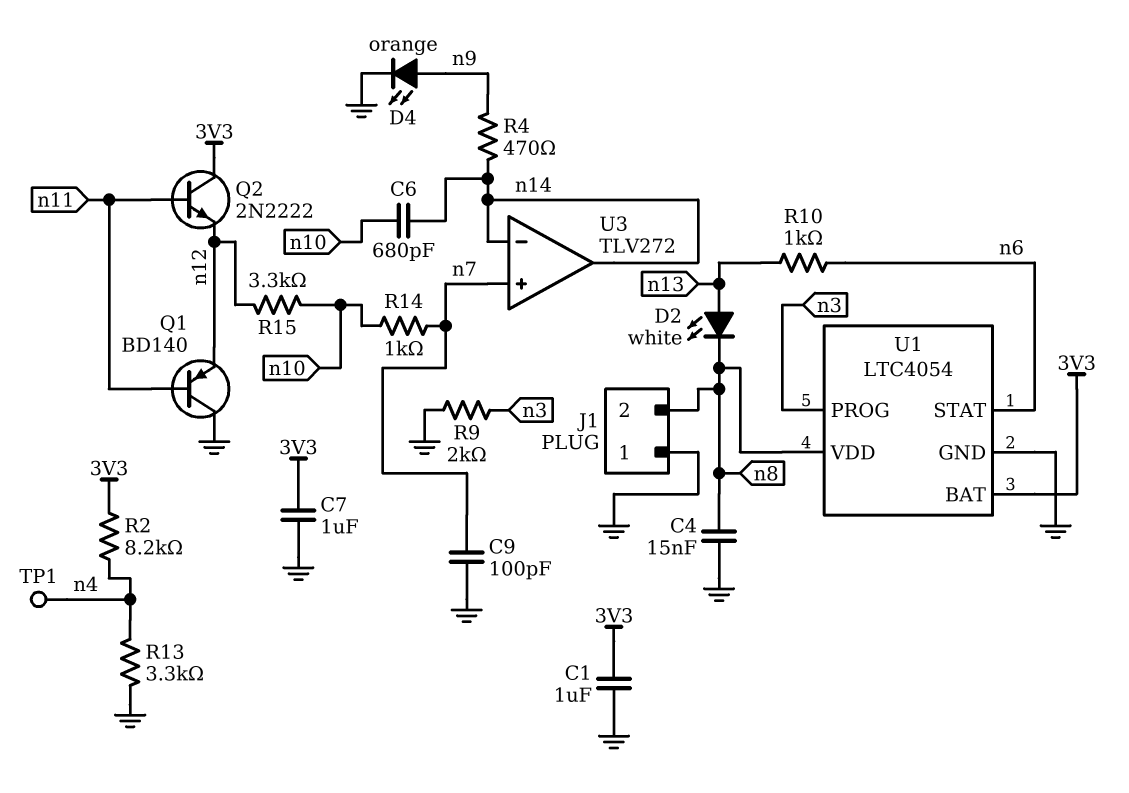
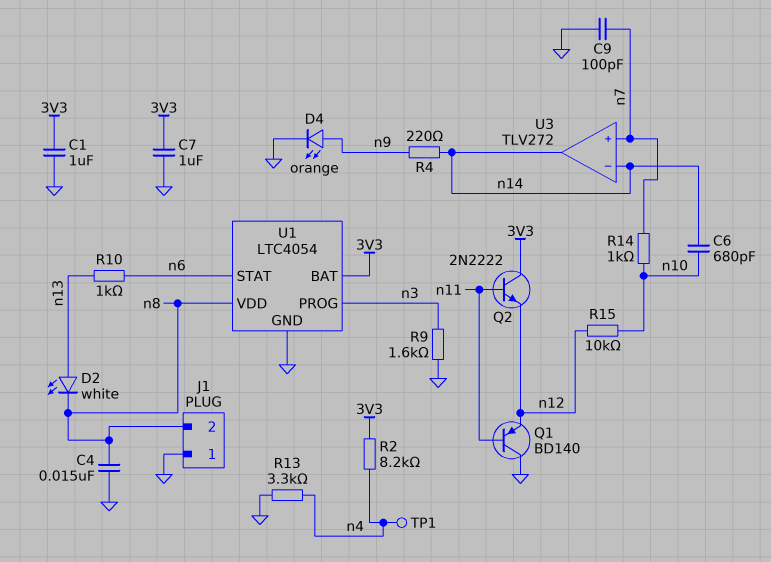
R4: 470 (n9, n14) -> 220 (n9, n14)
R9: 2k (GND, n3) -> 1.6k (GND, n3)
R15: 3.3k (n10, n12) -> 10k (n10, n12)

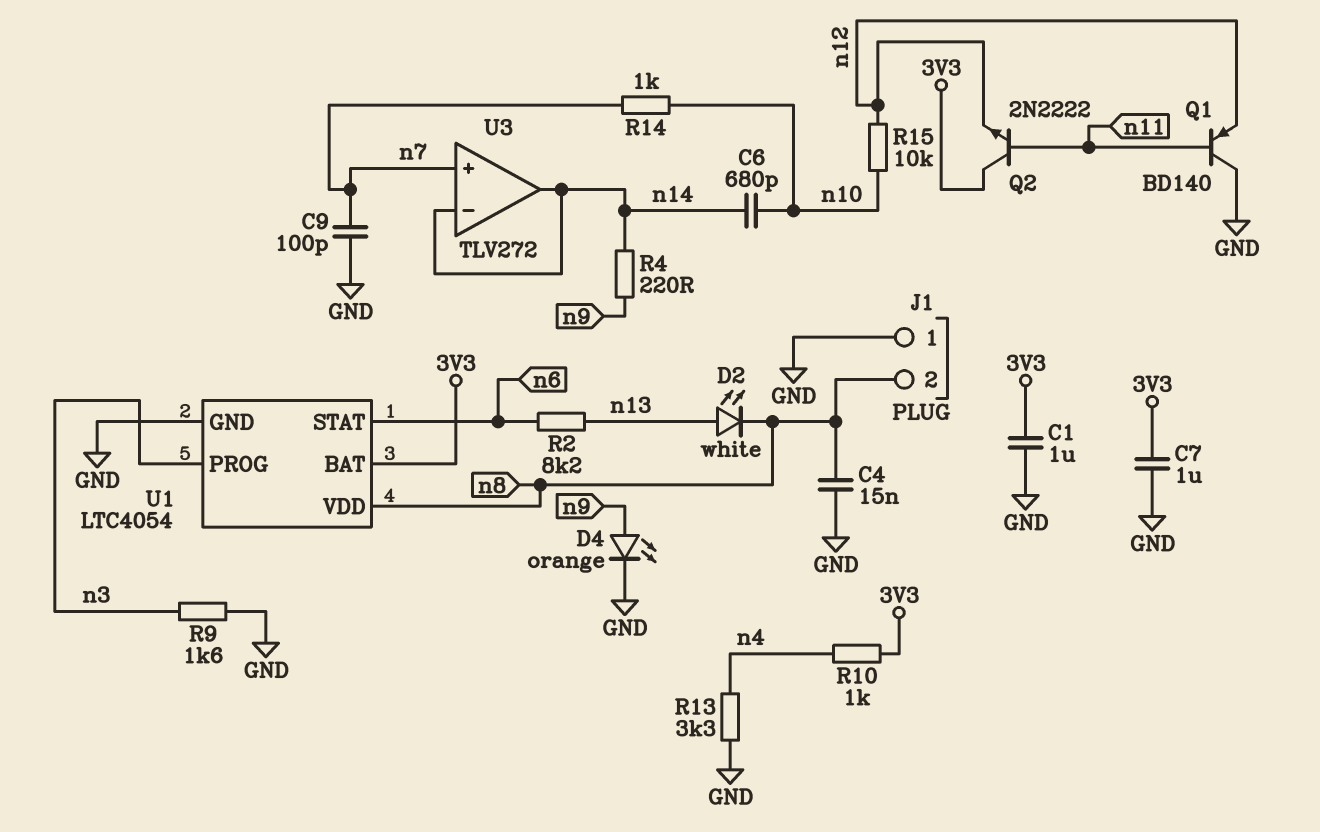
R2: 8.2k (3V3, n4) -> 8.2k (n6, n13)
R10: 1k (n6, n13) -> 1k (3V3, n4)
TP1: test point (n4) -> none

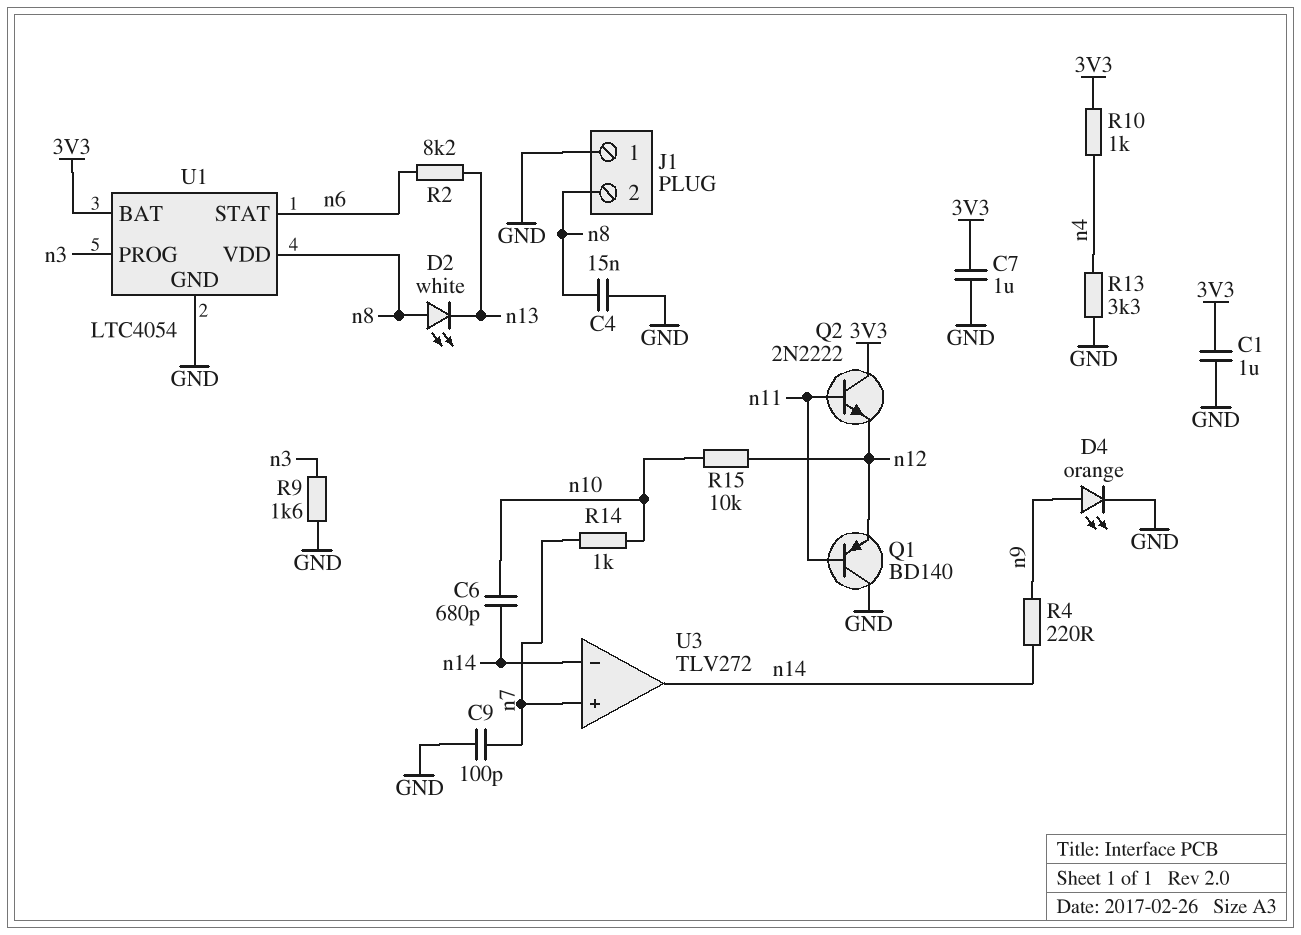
D2: LED white (A n13, K n8) -> LED white (A n8, K n13)

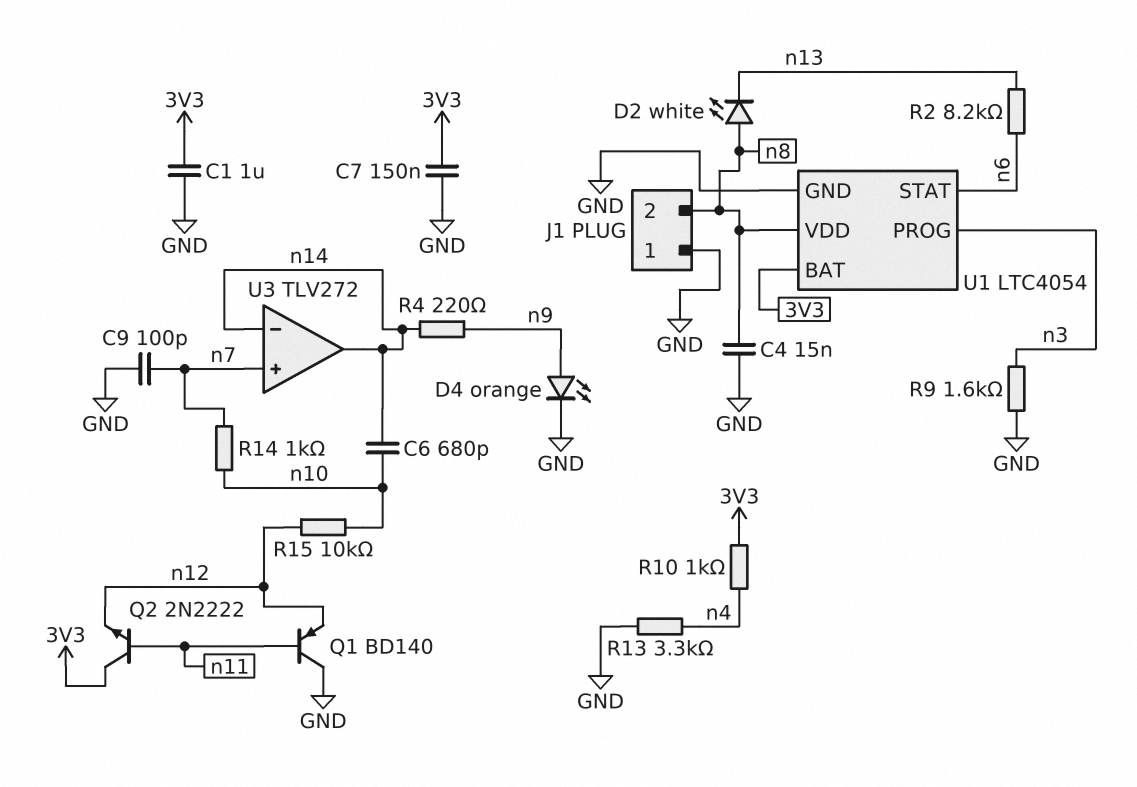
C7: 1uF (3V3, GND) -> 150nF (3V3, GND)

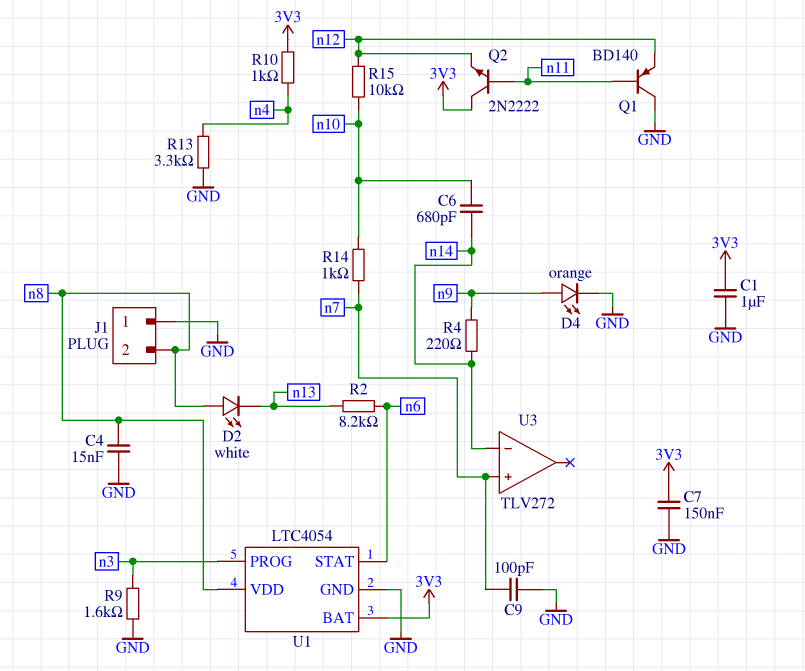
U3 pin out: n14 -> none

